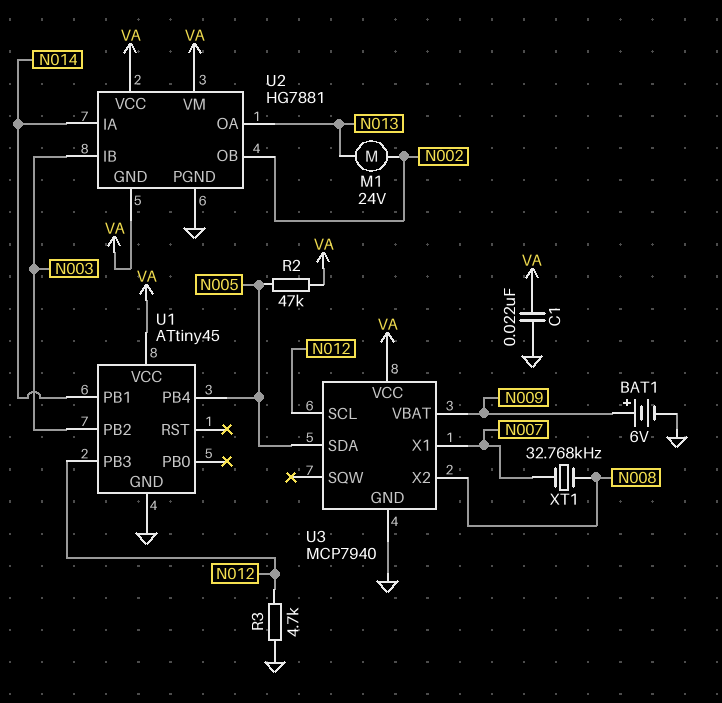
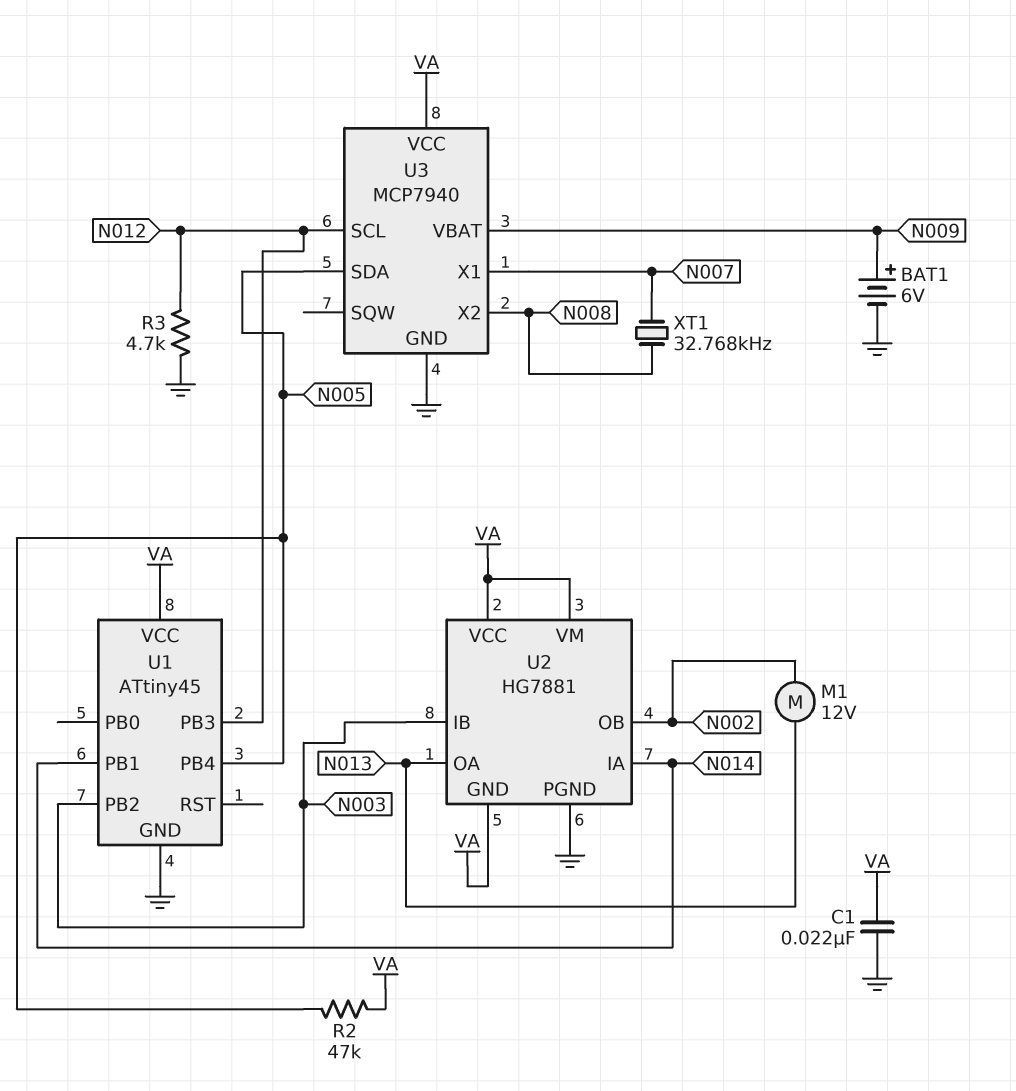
M1: motor 24V (N002, N013) -> motor 12V (N002, N013)

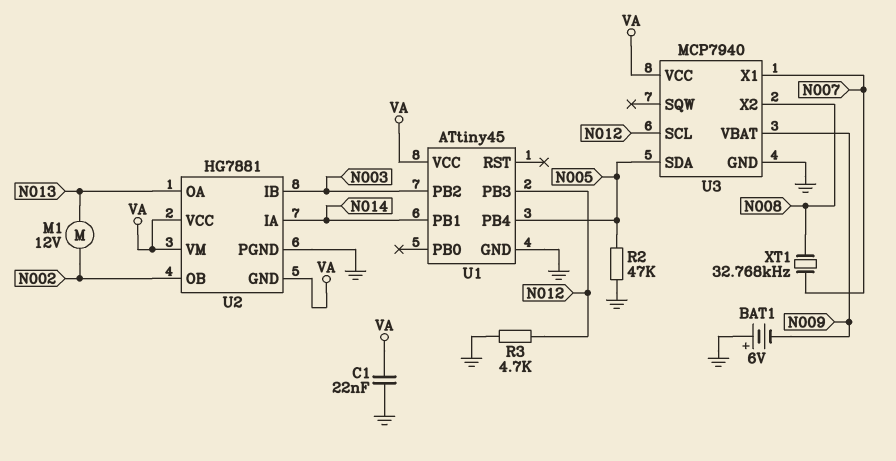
BAT1: 6V (plus N009, minus GND) -> 6V (plus GND, minus N009)
R2: 47k (N005, VA) -> 47k (GND, N005)

